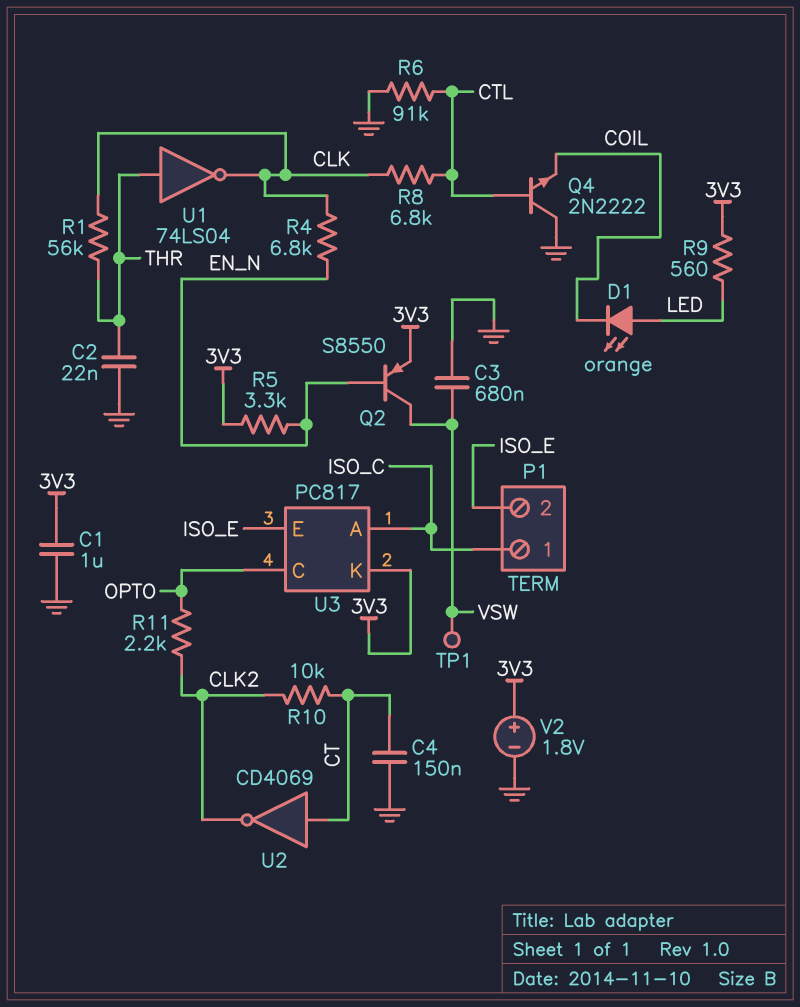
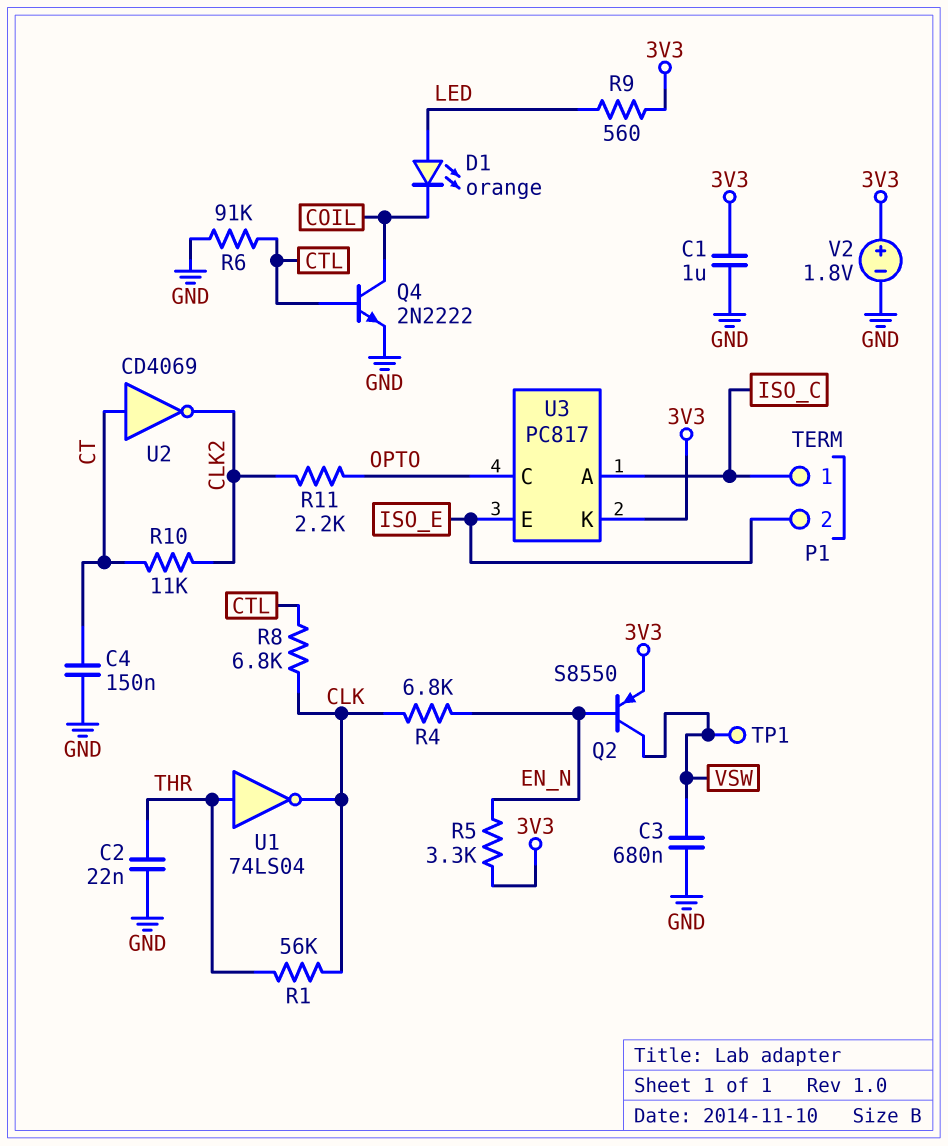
Q4: NPN 2N2222 (B CTL, C GND, E COIL) -> NPN 2N2222 (B CTL, C COIL, E GND)
R10: 10k (CLK2, CT) -> 11k (CLK2, CT)

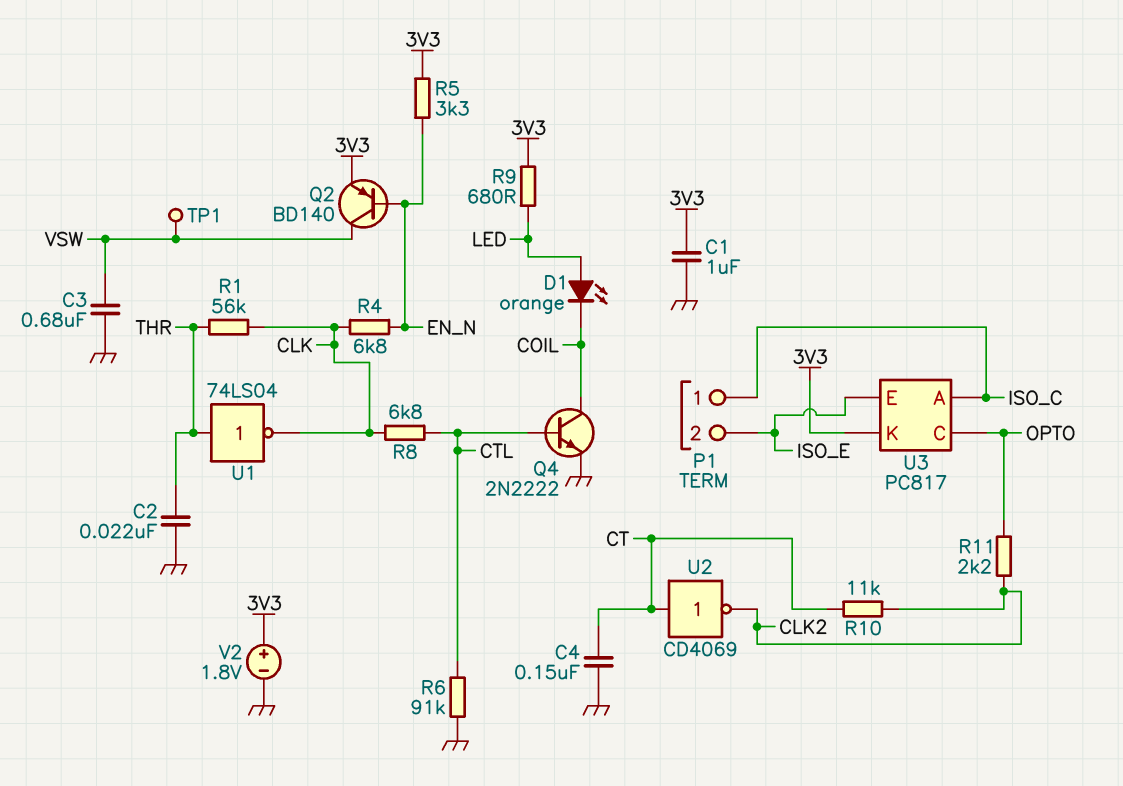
Q2: PNP S8550 (B EN_N, C VSW, E 3V3) -> PNP BD140 (B EN_N, C VSW, E 3V3)
R9: 560 (3V3, LED) -> 680 (3V3, LED)

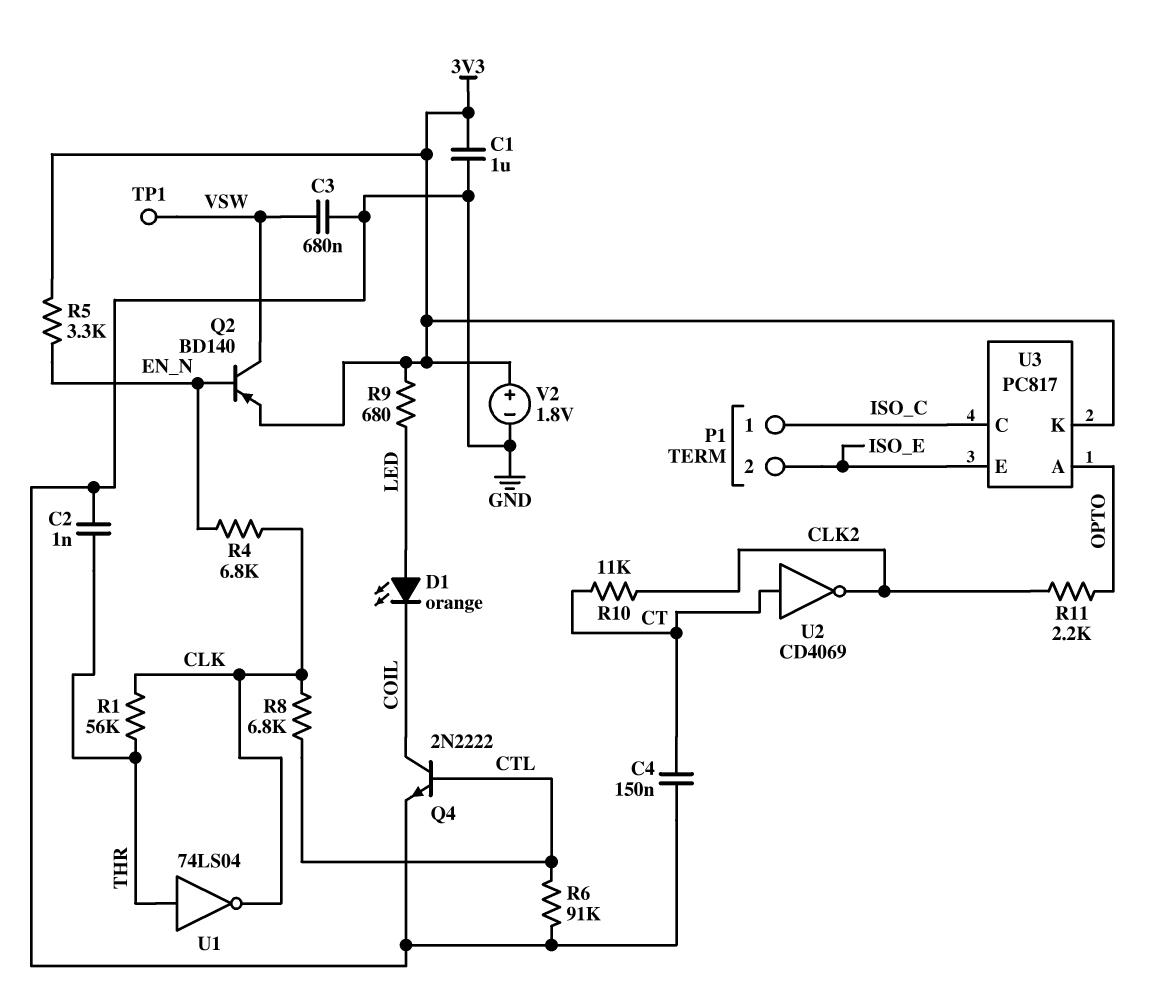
C2: 22nF (GND, THR) -> 1nF (GND, THR)
U3 pin A: ISO_C -> OPTO
U3 pin C: OPTO -> ISO_C

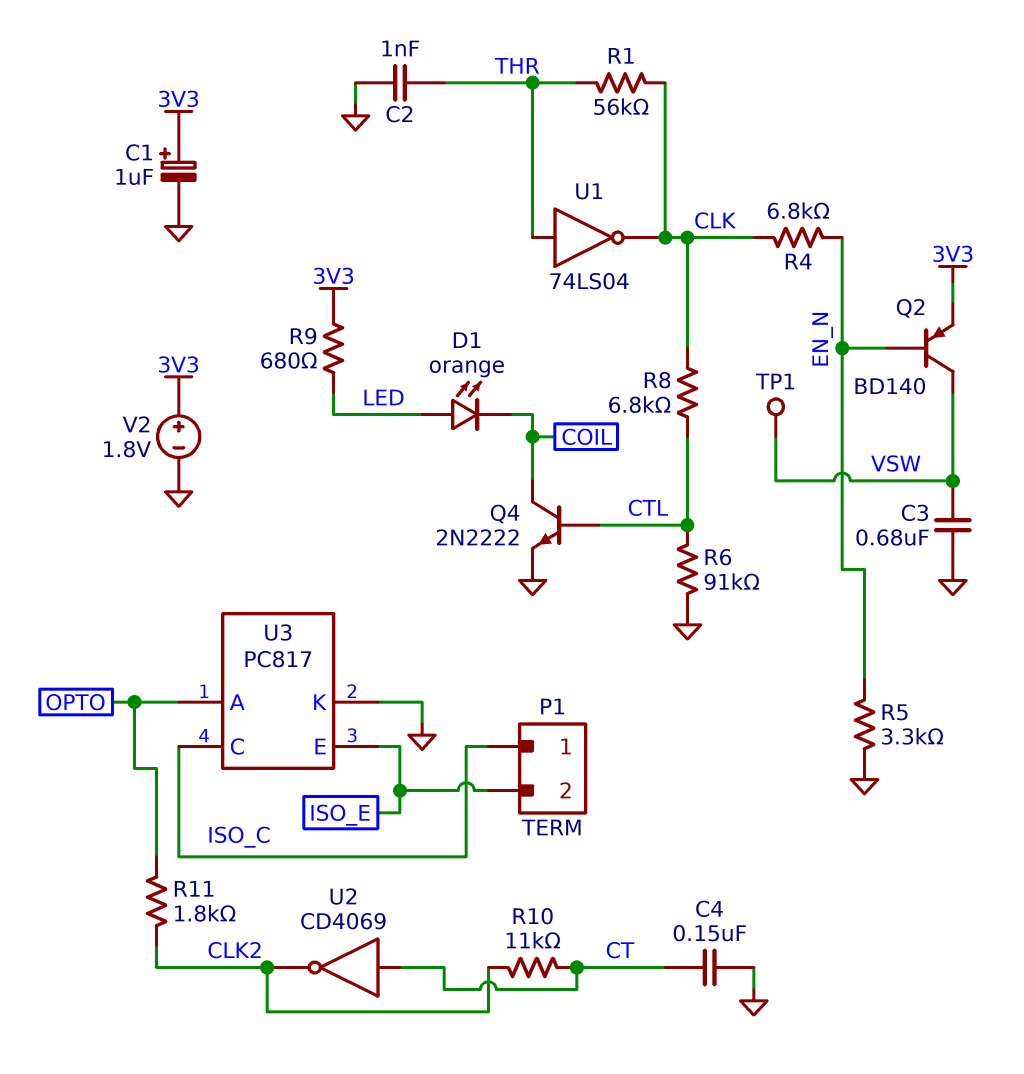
C1: 1uF (3V3, GND) -> 1uF (plus 3V3, minus GND)
R5: 3.3k (3V3, EN_N) -> 3.3k (EN_N, GND)
R11: 2.2k (CLK2, OPTO) -> 1.8k (CLK2, OPTO)
U3 pin K: 3V3 -> GND

